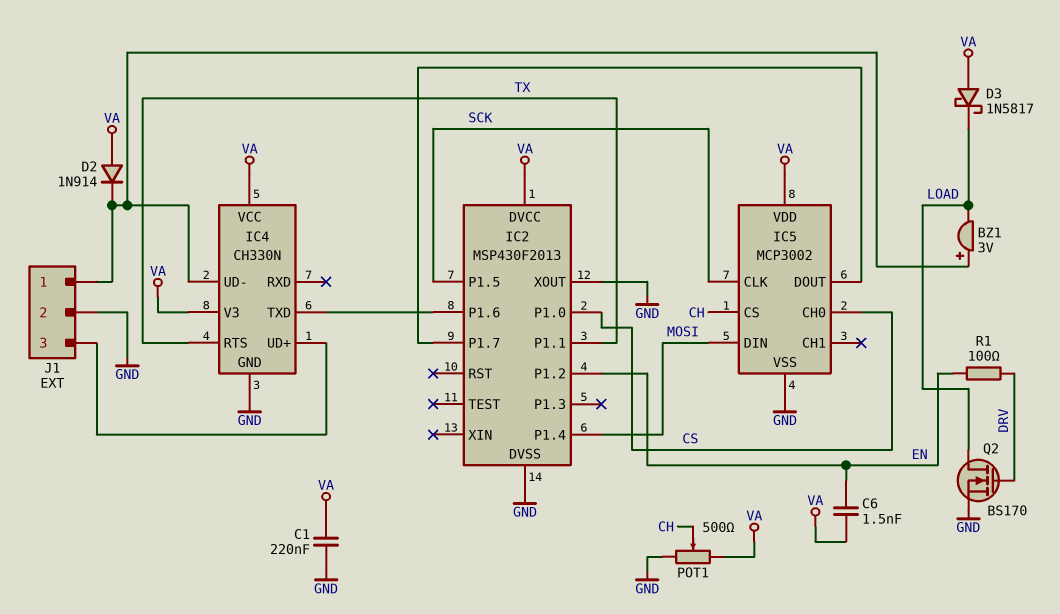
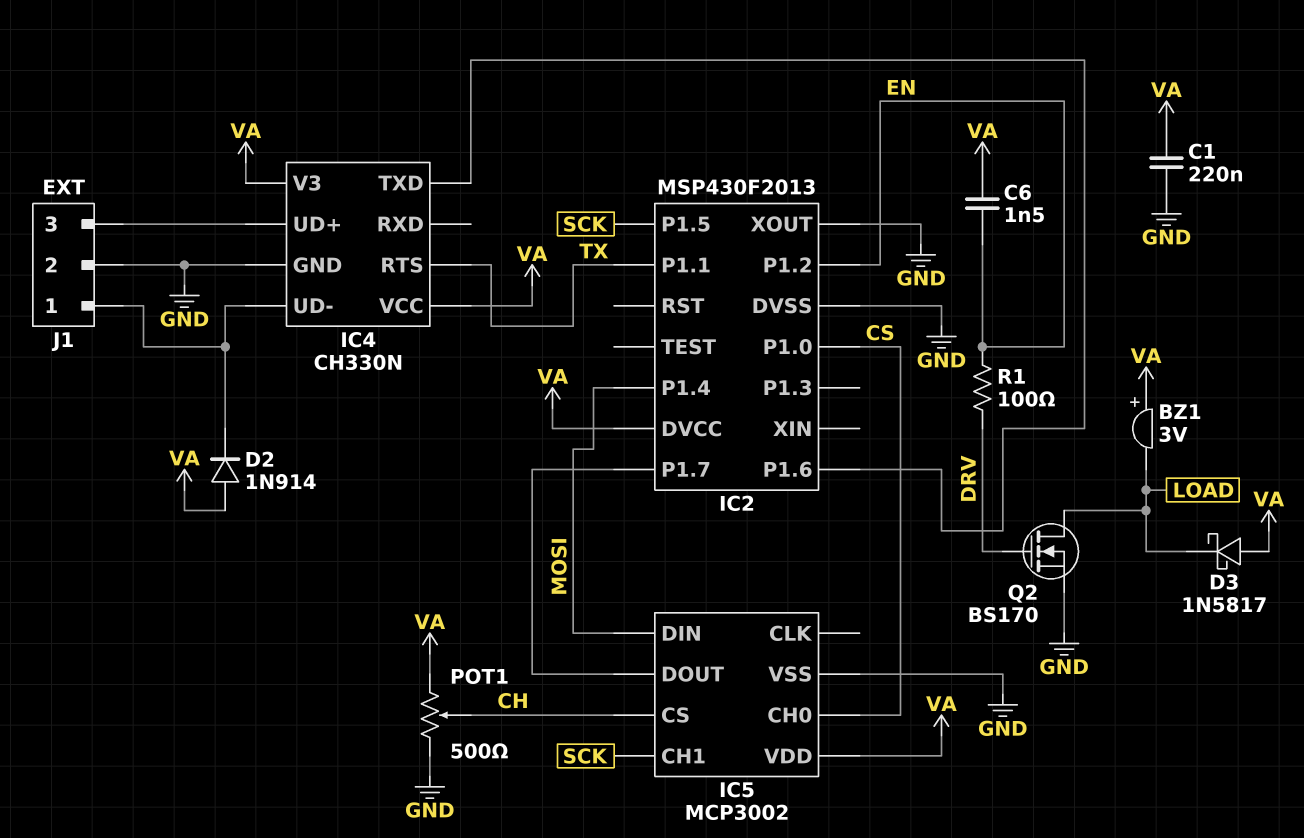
BZ1: buzzer 3V (plus IC4/UD-, minus LOAD) -> buzzer 3V (plus VA, minus LOAD)
IC5 pin CH1: none -> SCK
IC5 pin CLK: SCK -> none

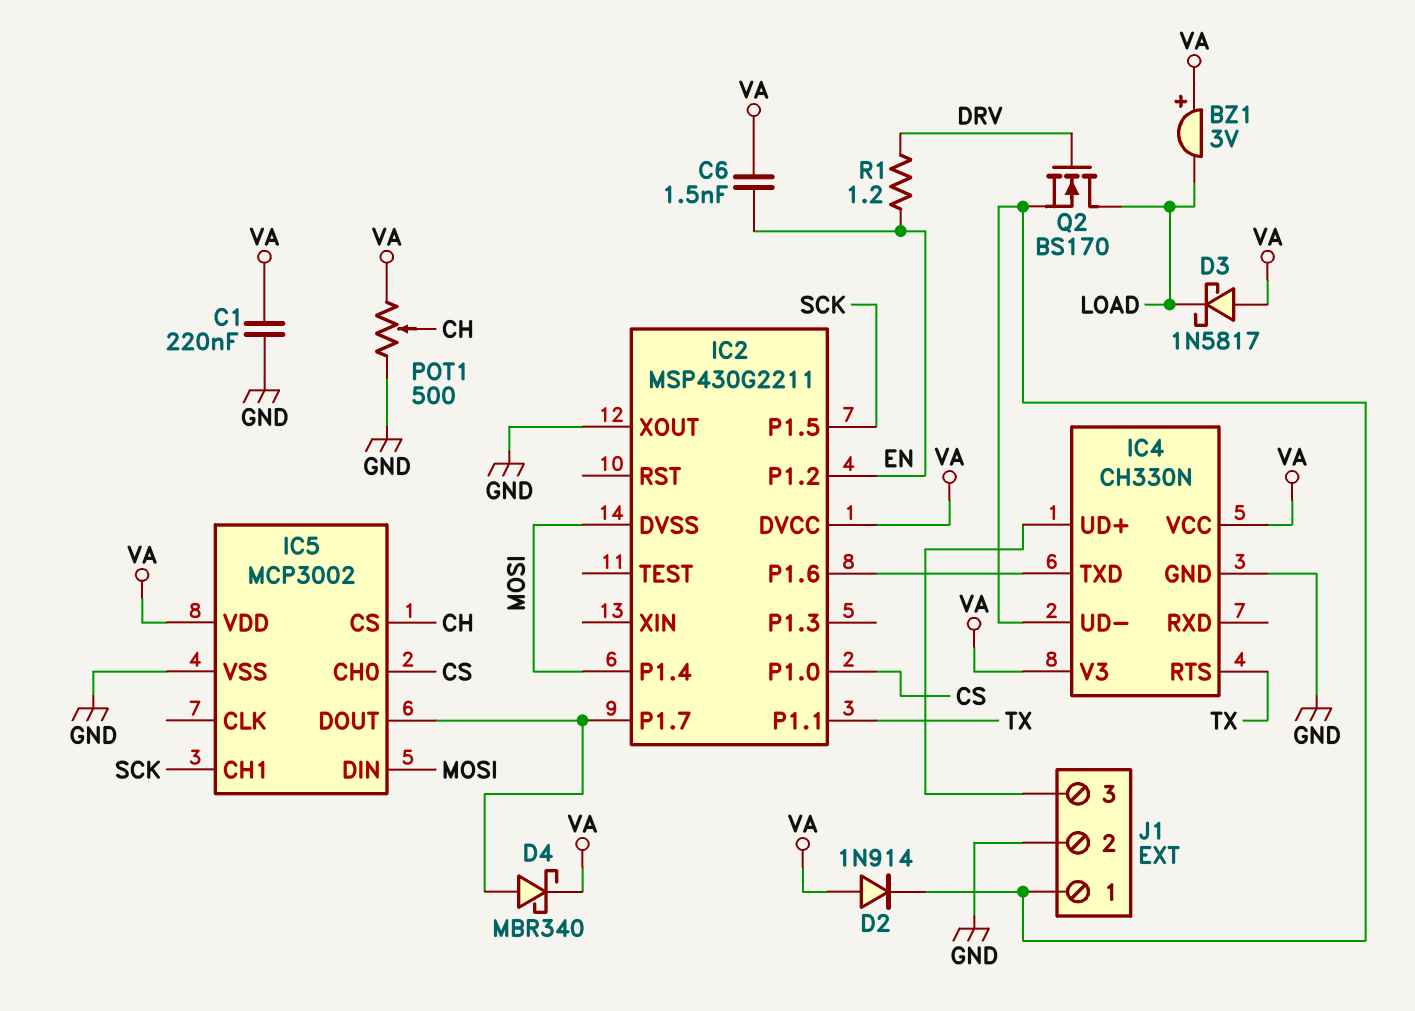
D4: none -> schottky MBR340 (A IC2/P1.7, K VA)
IC2: MSP430F2013 -> MSP430G2211
IC2 pin DVSS: GND -> MOSI
Q2: NMOS BS170 (G DRV, D LOAD, S GND) -> NMOS BS170 (G DRV, D LOAD, S IC4/UD-)
R1: 100 (DRV, EN) -> 1.2 (DRV, EN)

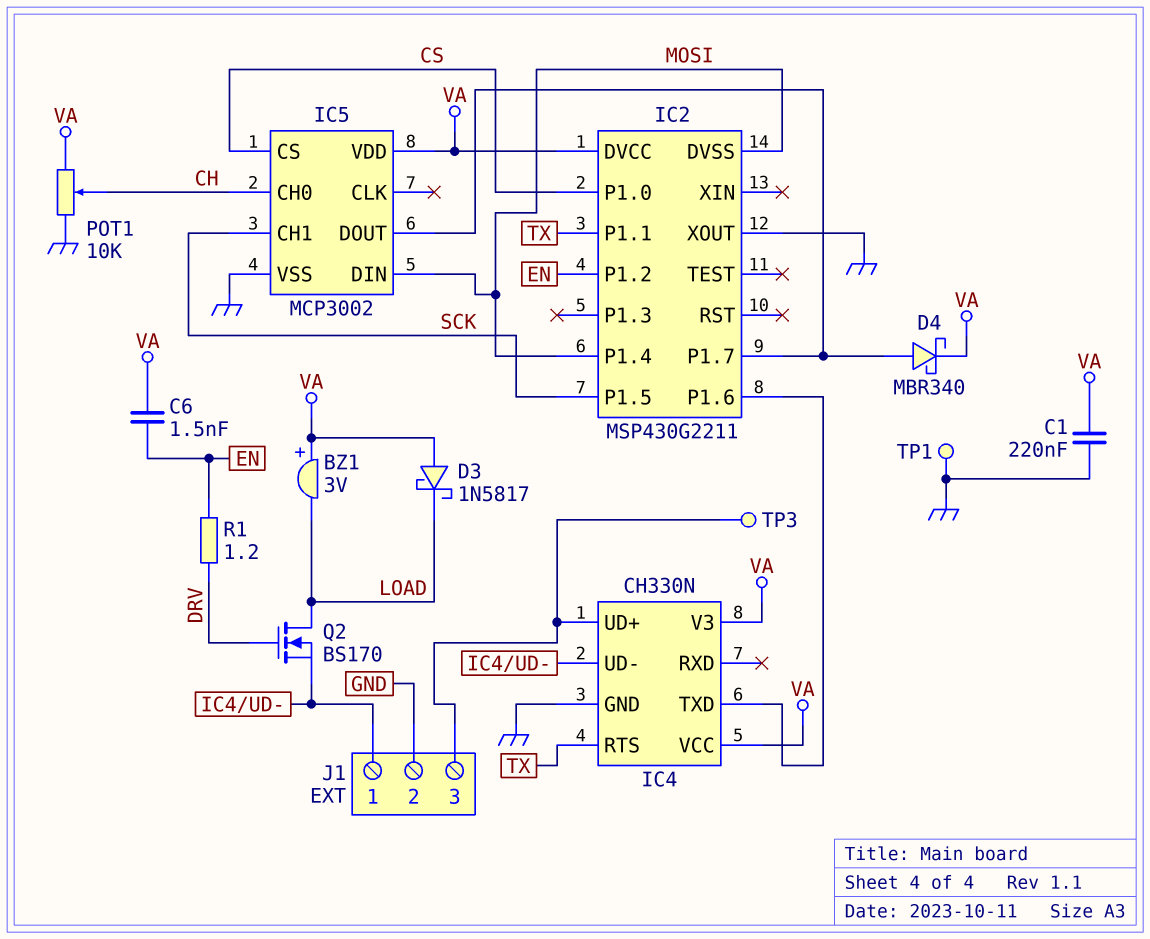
D2: diode 1N914 (A VA, K IC4/UD-) -> none
IC5 pin CH0: CS -> CH
IC5 pin CS: CH -> CS
POT1: 500 (GND, VA, wiper CH) -> 10k (GND, VA, wiper CH)
TP1: none -> test point (GND)
TP3: none -> test point (IC4/UD+)

